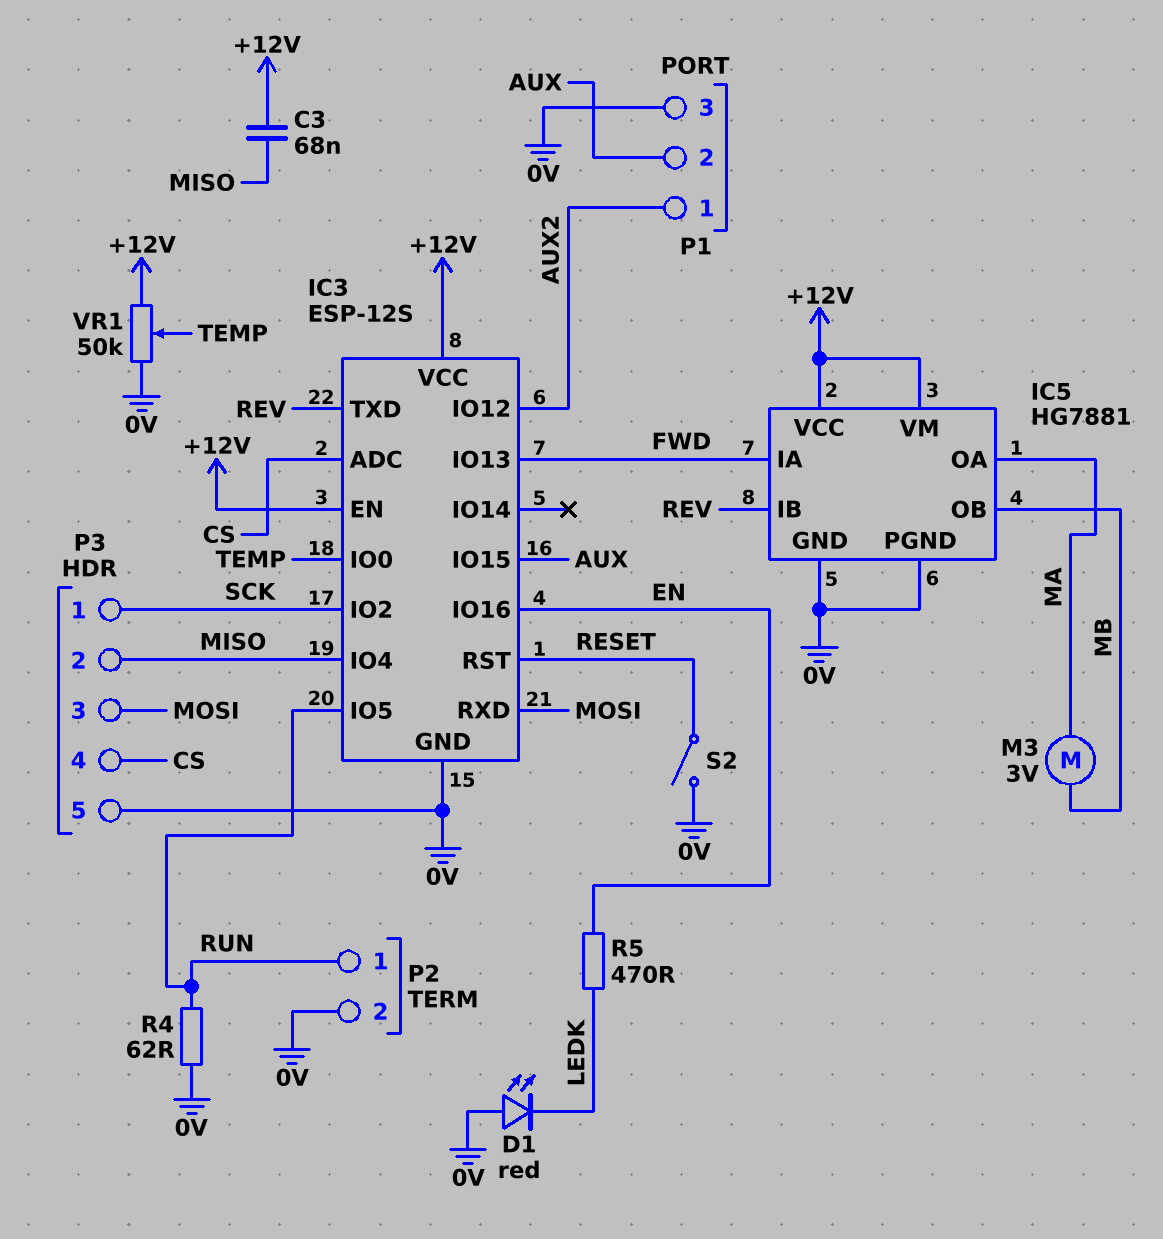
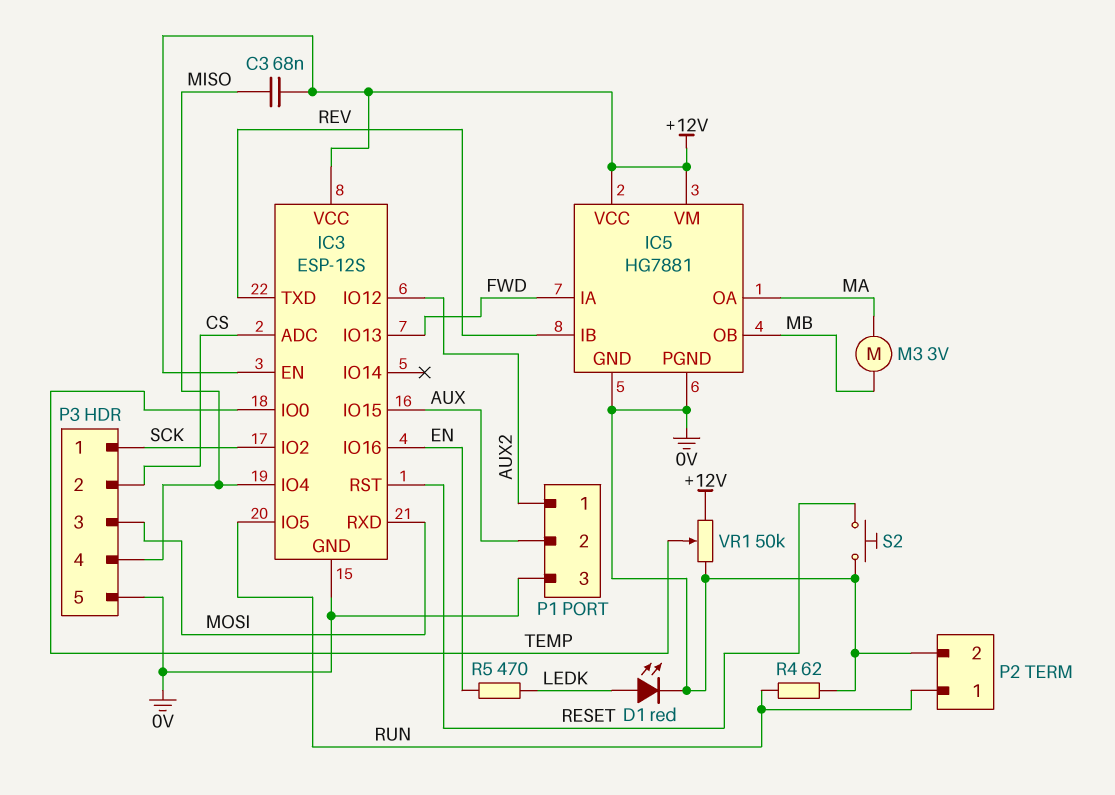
D1: LED red (A 0V, K LEDK) -> LED red (A LEDK, K 0V)
P3 pin 2: MISO -> CS
P3 pin 4: CS -> MISO
S2: switch (0V, RESET) -> button (0V, RESET)

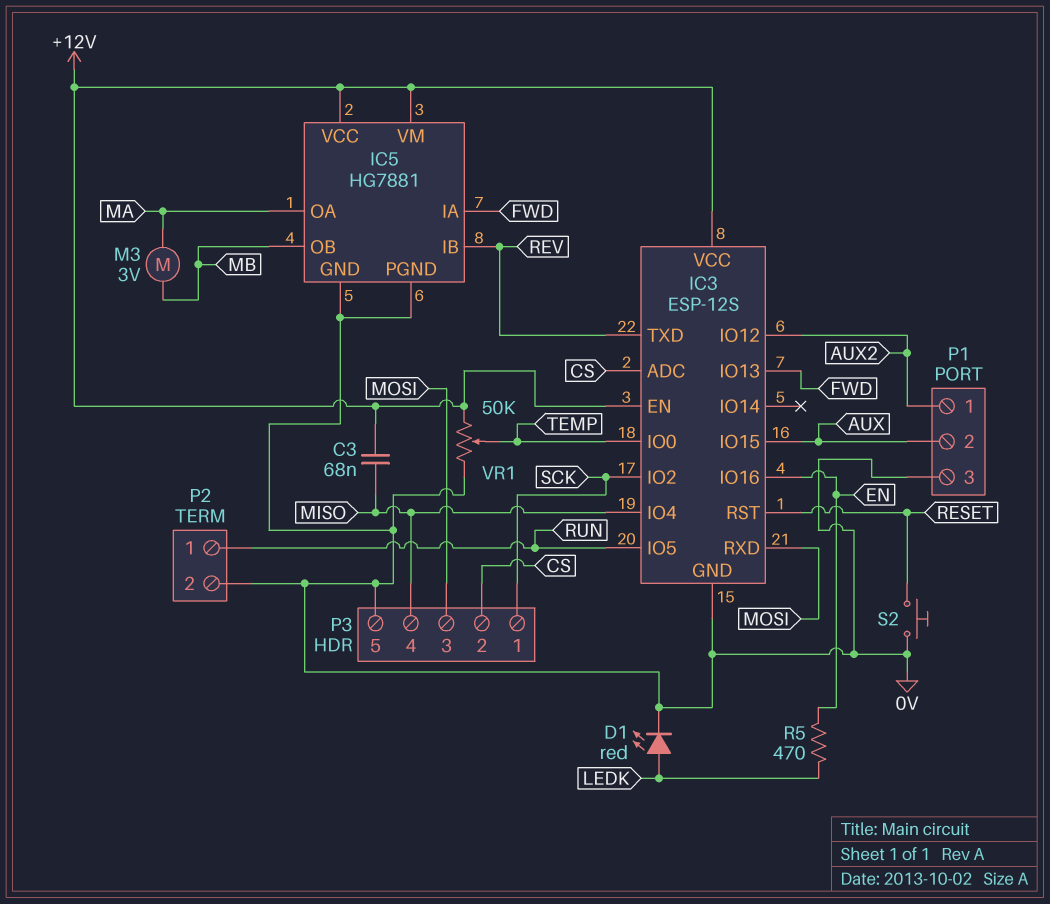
R4: 62 (0V, RUN) -> none

